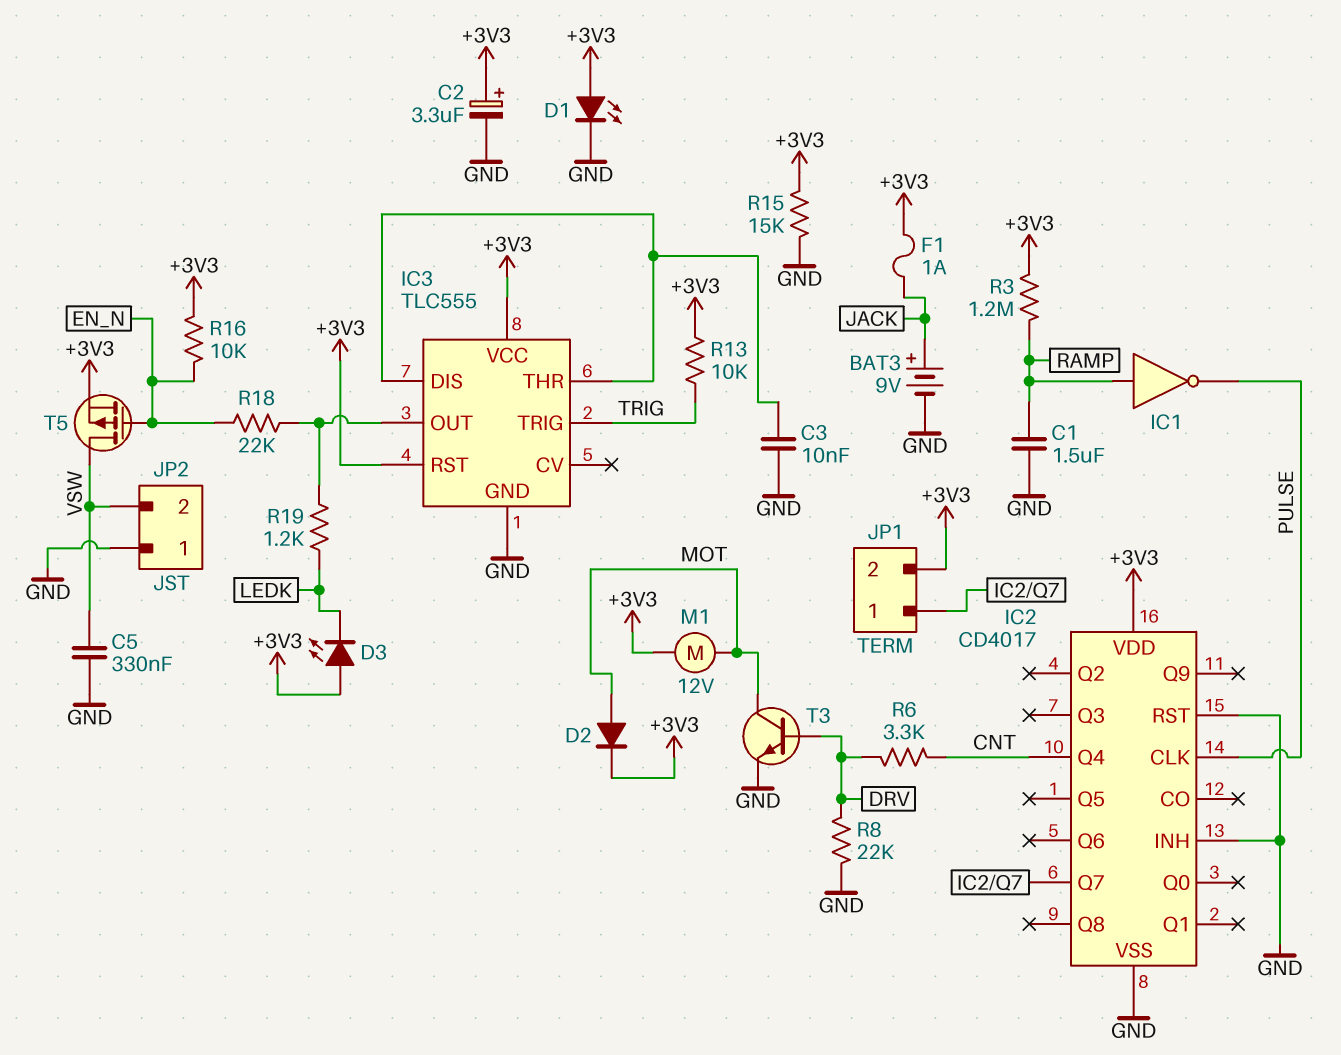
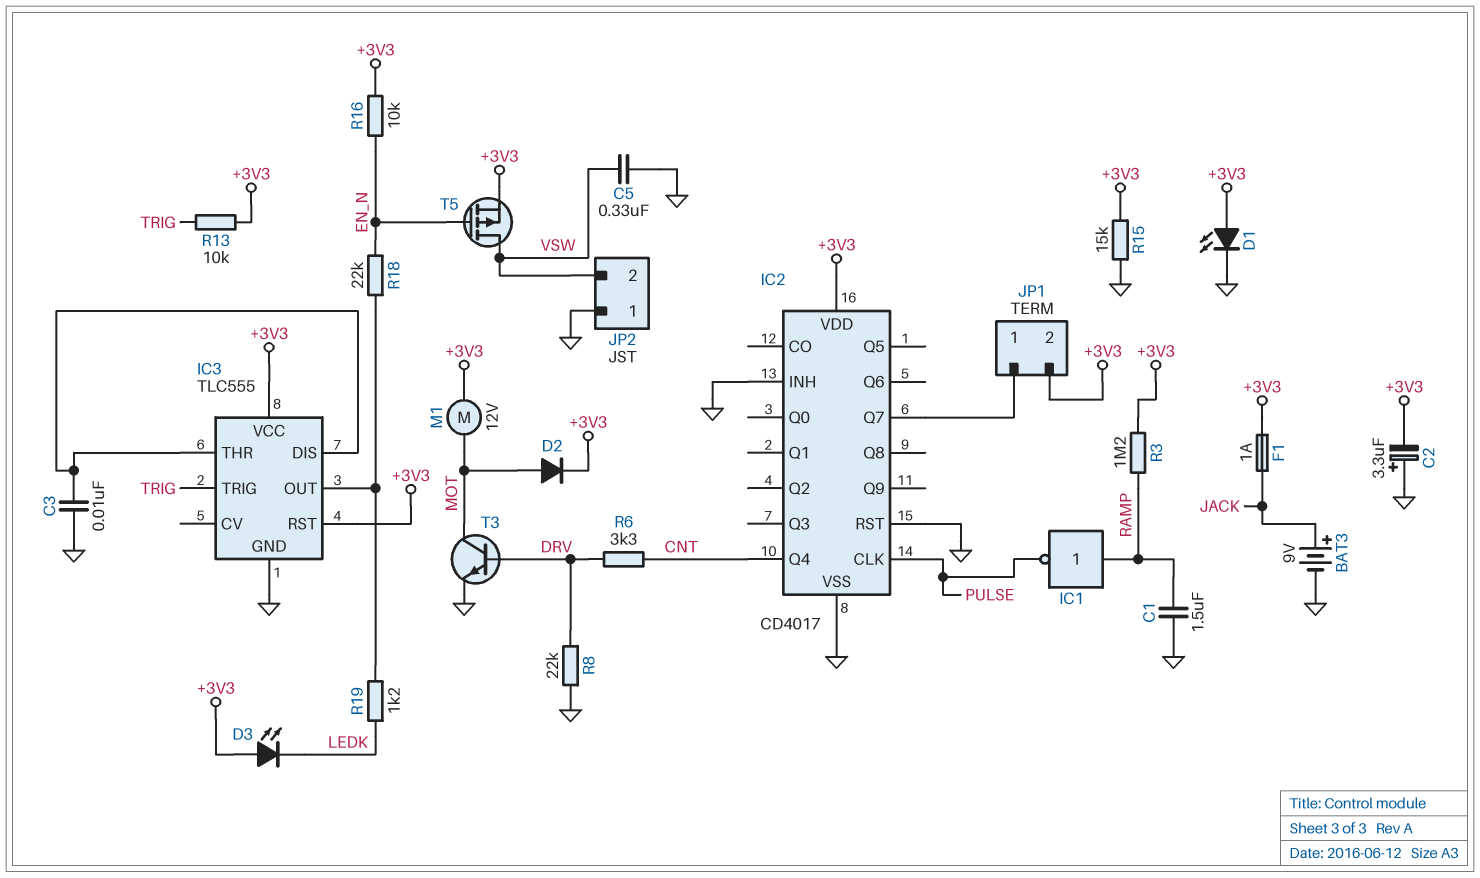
C2: 3.3uF (plus +3V3, minus GND) -> 3.3uF (plus GND, minus +3V3)

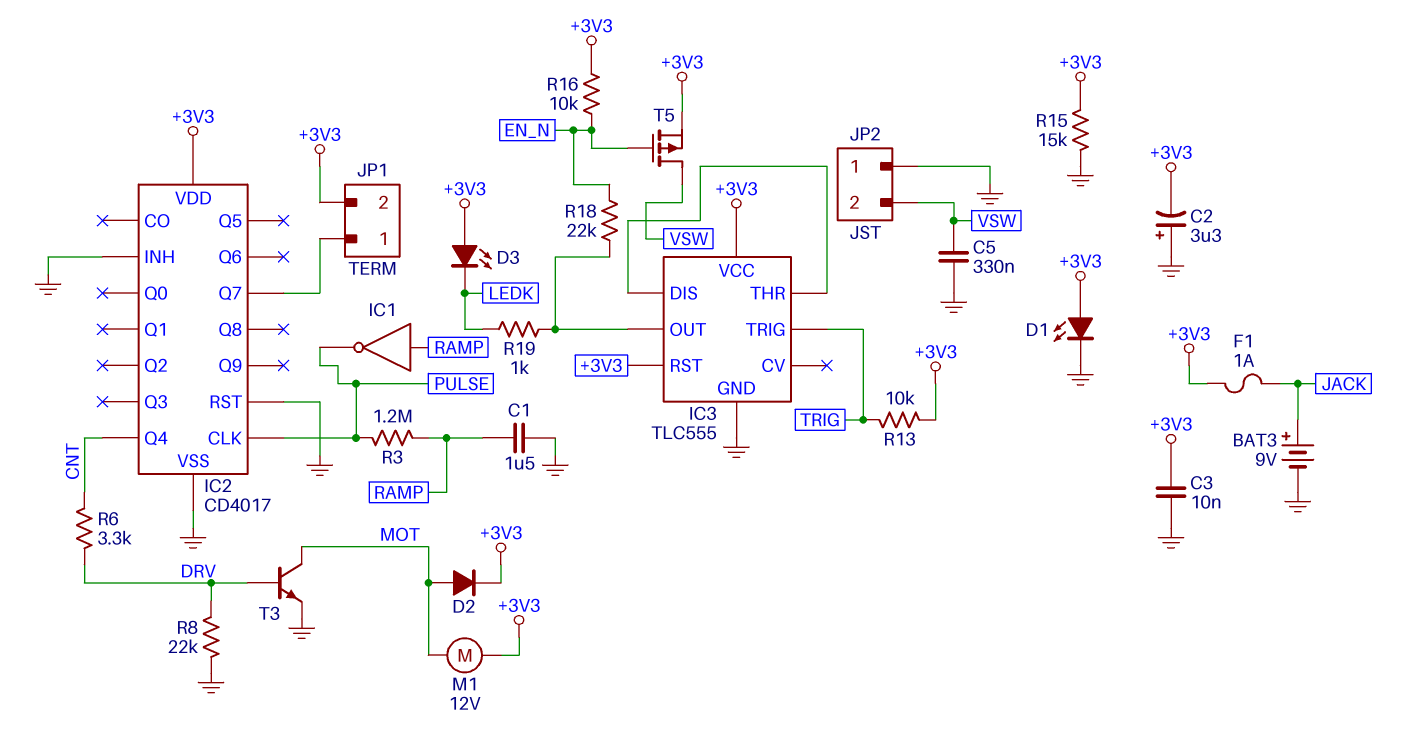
C3: 10nF (GND, IC3/DIS) -> 10nF (+3V3, GND)
R3: 1.2M (+3V3, RAMP) -> 1.2M (PULSE, RAMP)
R19: 1.2k (IC3/OUT, LEDK) -> 1k (IC3/OUT, LEDK)

